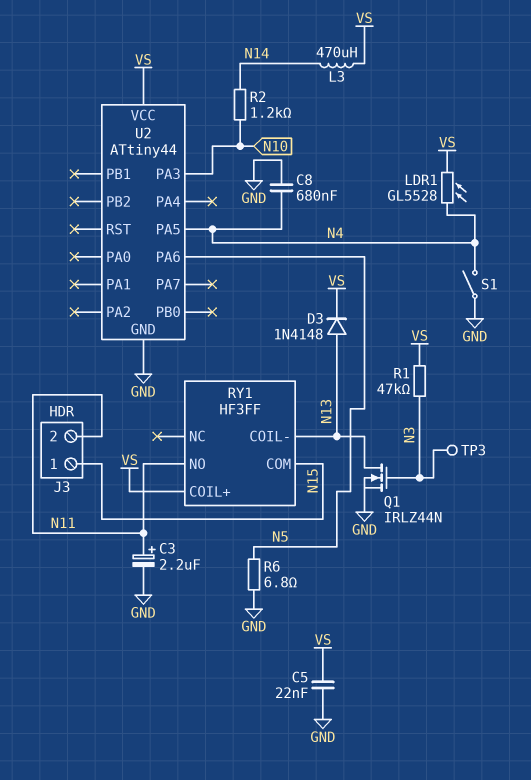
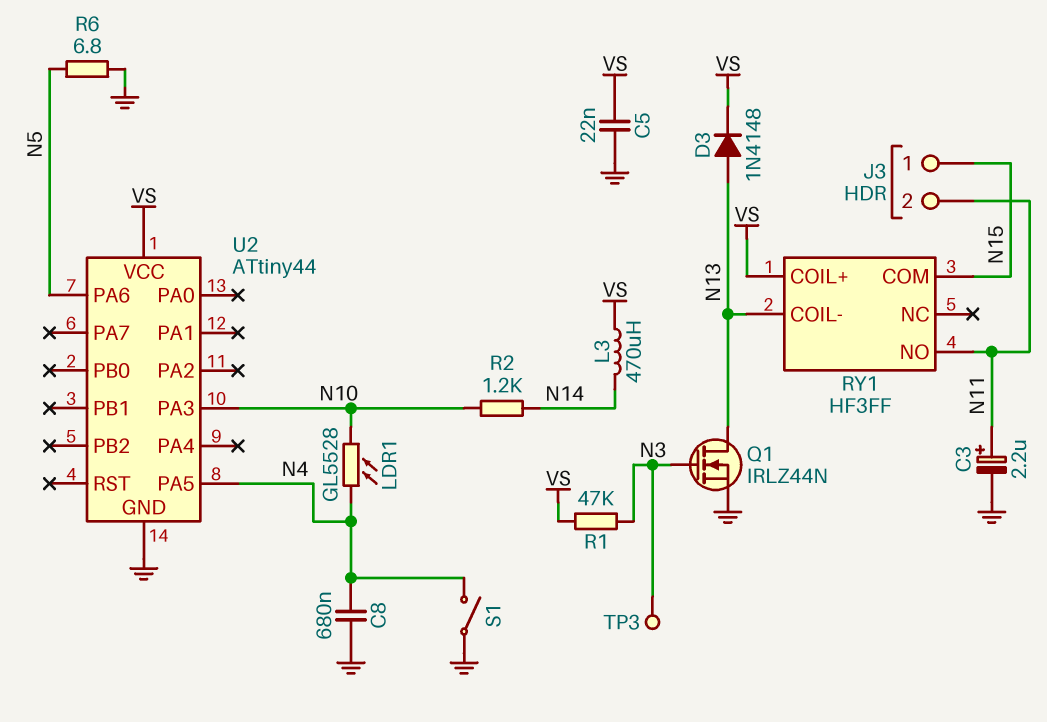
LDR1: GL5528 (N4, VS) -> GL5528 (N4, N10)

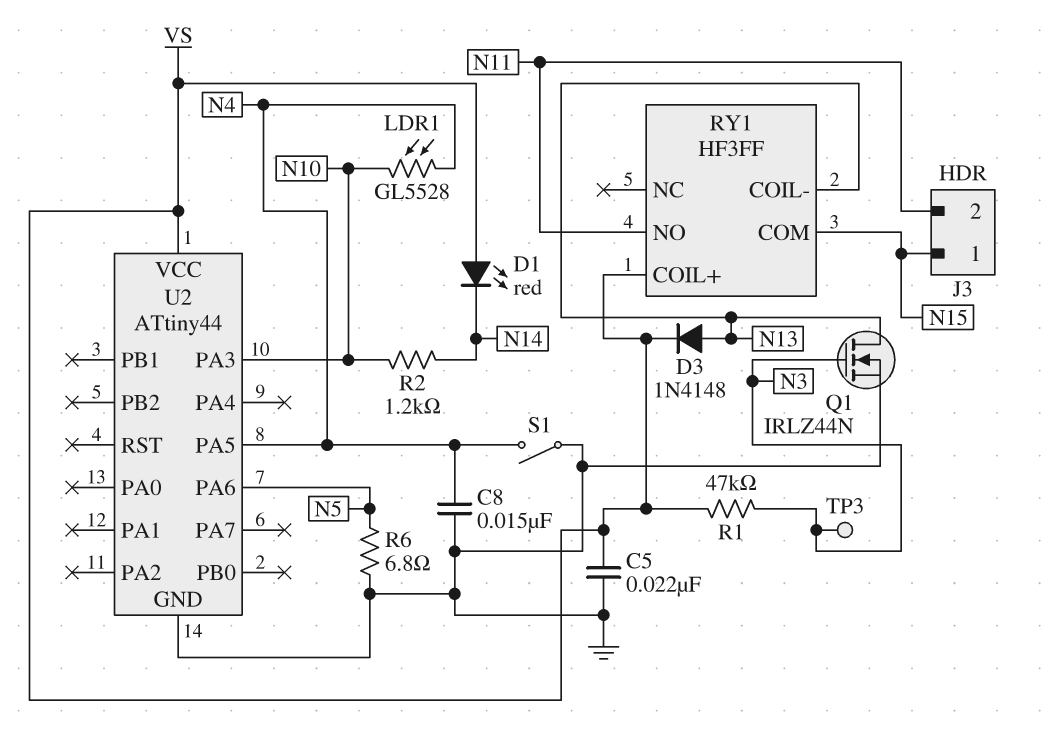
C3: 2.2uF (plus N11, minus GND) -> none
C8: 680nF (GND, N4) -> 15nF (GND, N4)
D1: none -> LED red (A VS, K N14)
L3: 470uH (N14, VS) -> none

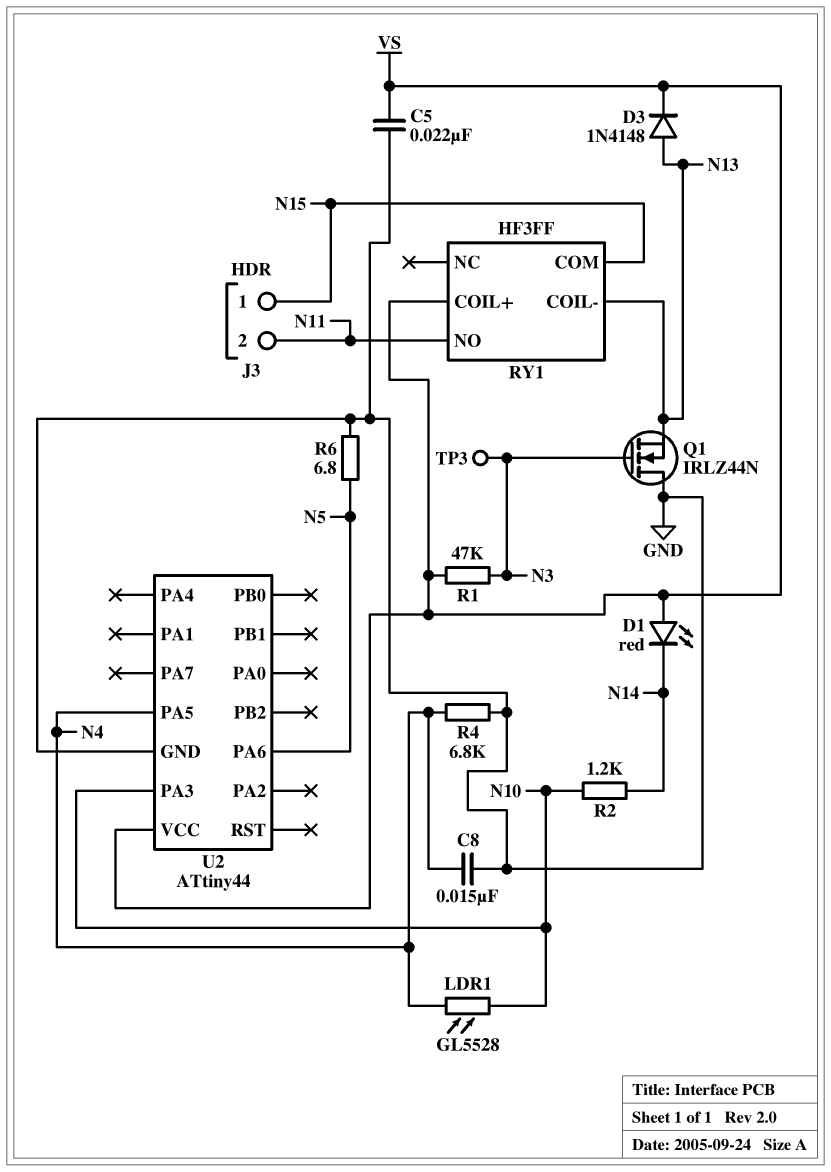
Q1: NMOS IRLZ44N (G N3, D N13, S GND) -> NMOS IRLZ44N (G N3, D GND, S N13)
R4: none -> 6.8k (GND, N4)
S1: switch (GND, N4) -> none

